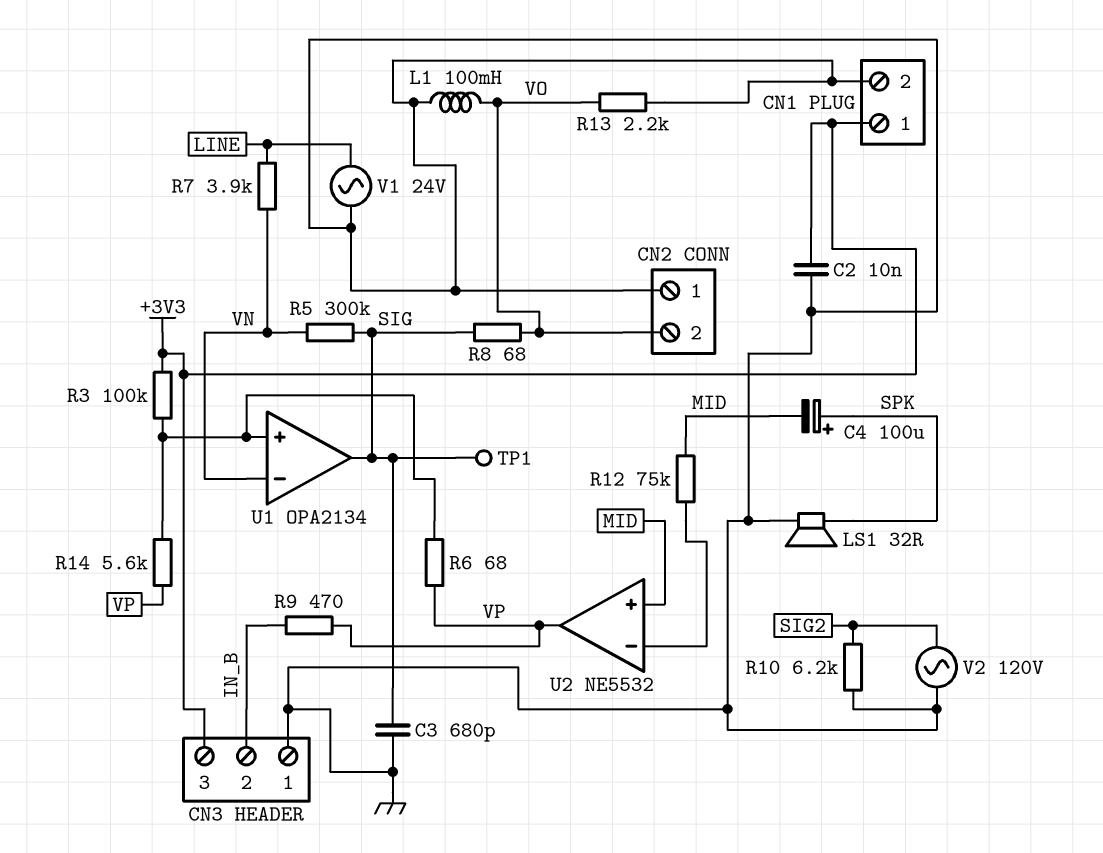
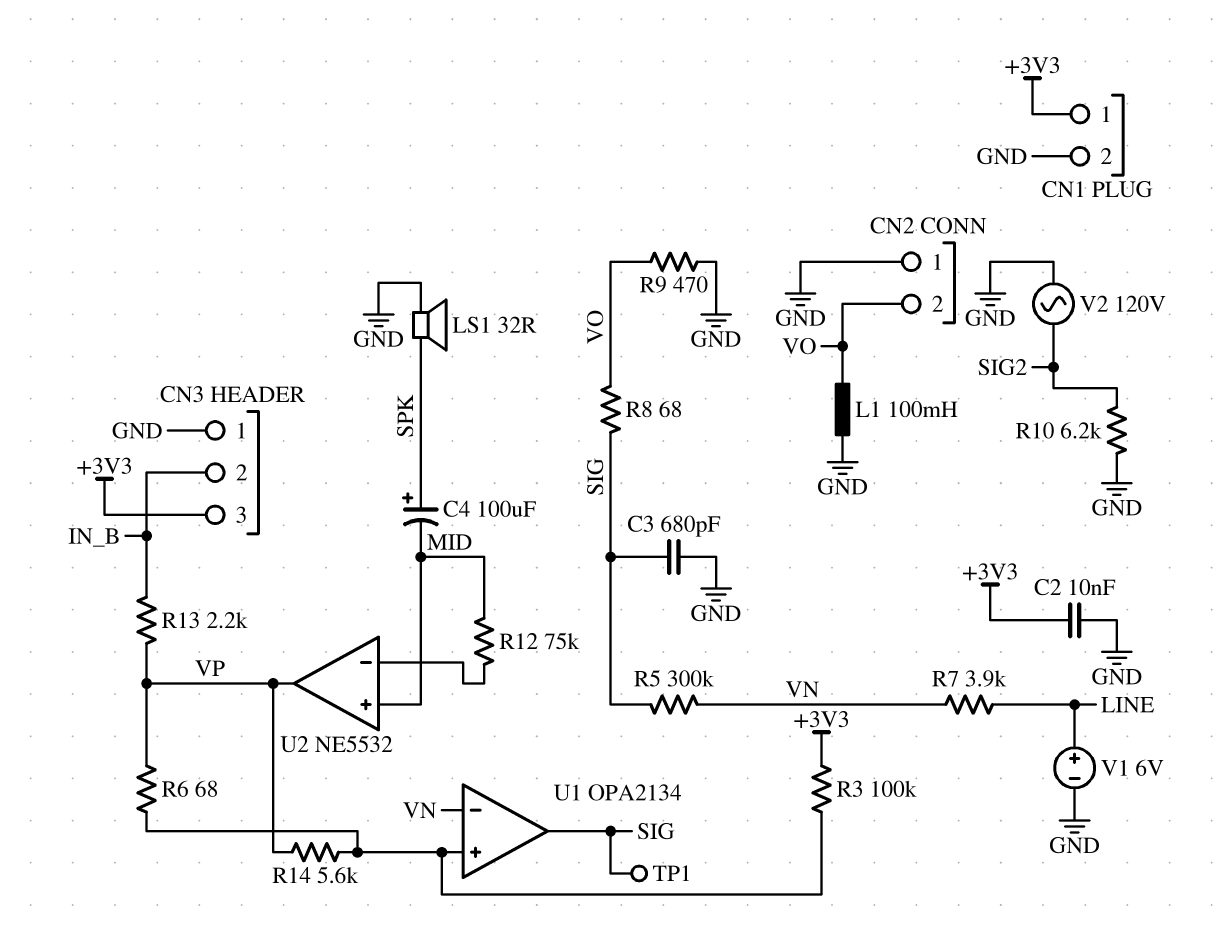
R9: 470 (IN_B, VP) -> 470 (GND, VO)
R13: 2.2k (GND, VO) -> 2.2k (IN_B, VP)
V1: AC 24V (GND, LINE) -> 6V (plus LINE, minus GND)

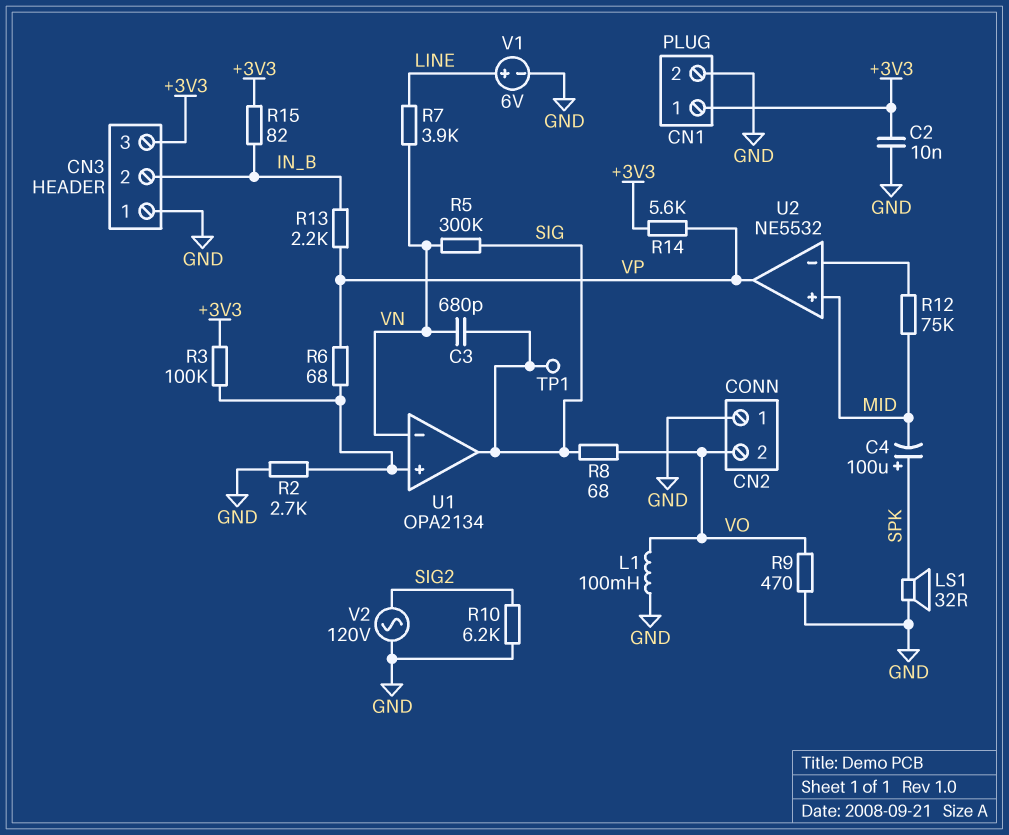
C3: 680pF (GND, SIG) -> 680pF (SIG, VN)
R2: none -> 2.7k (GND, U1/in+)
R14: 5.6k (U1/in+, VP) -> 5.6k (+3V3, VP)
R15: none -> 82 (+3V3, IN_B)

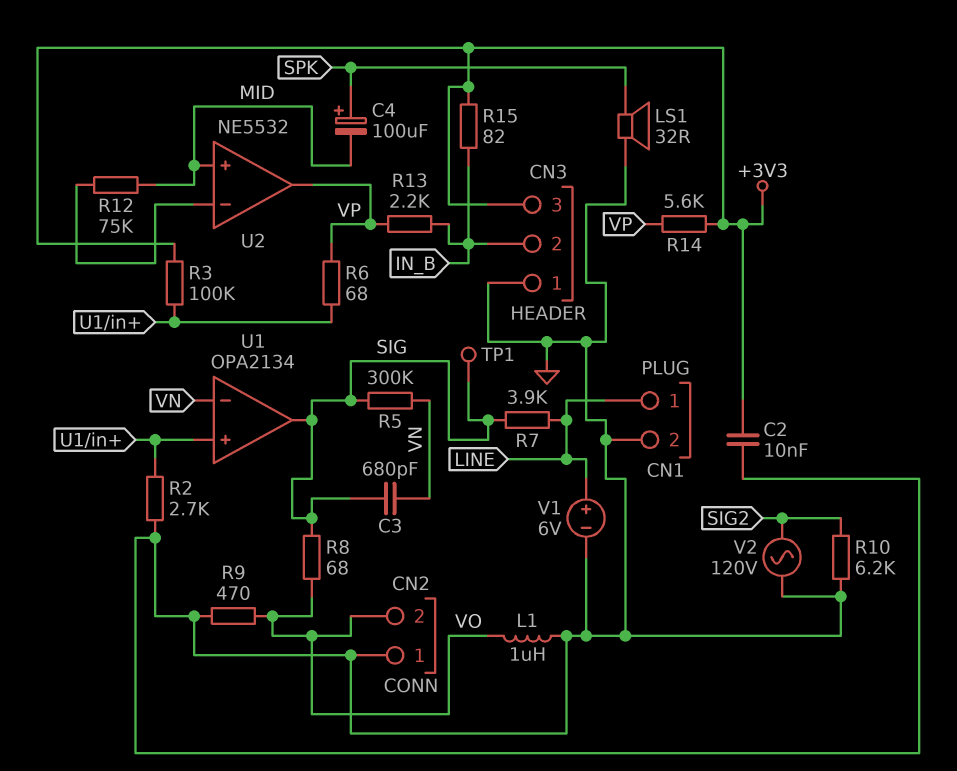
CN1 pin 1: +3V3 -> LINE
L1: 100mH (GND, VO) -> 1uH (GND, VO)
R7: 3.9k (LINE, VN) -> 3.9k (LINE, SIG)

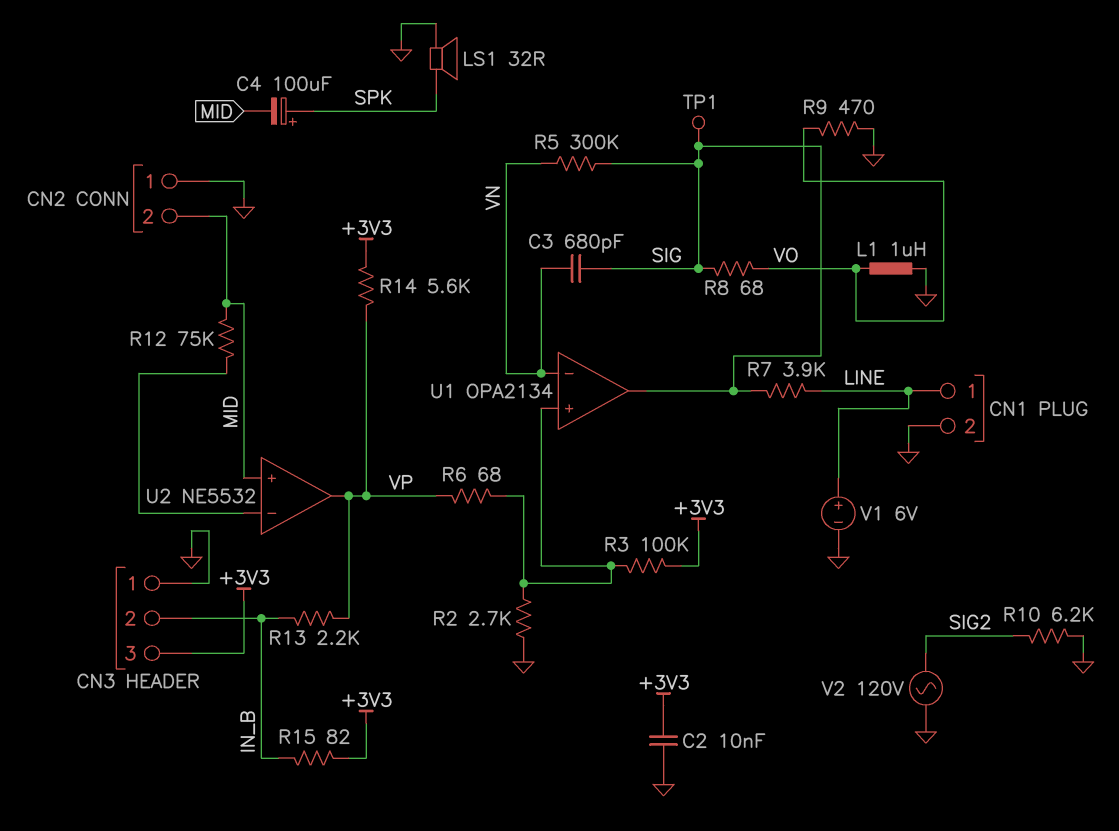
CN2 pin 2: VO -> MID

